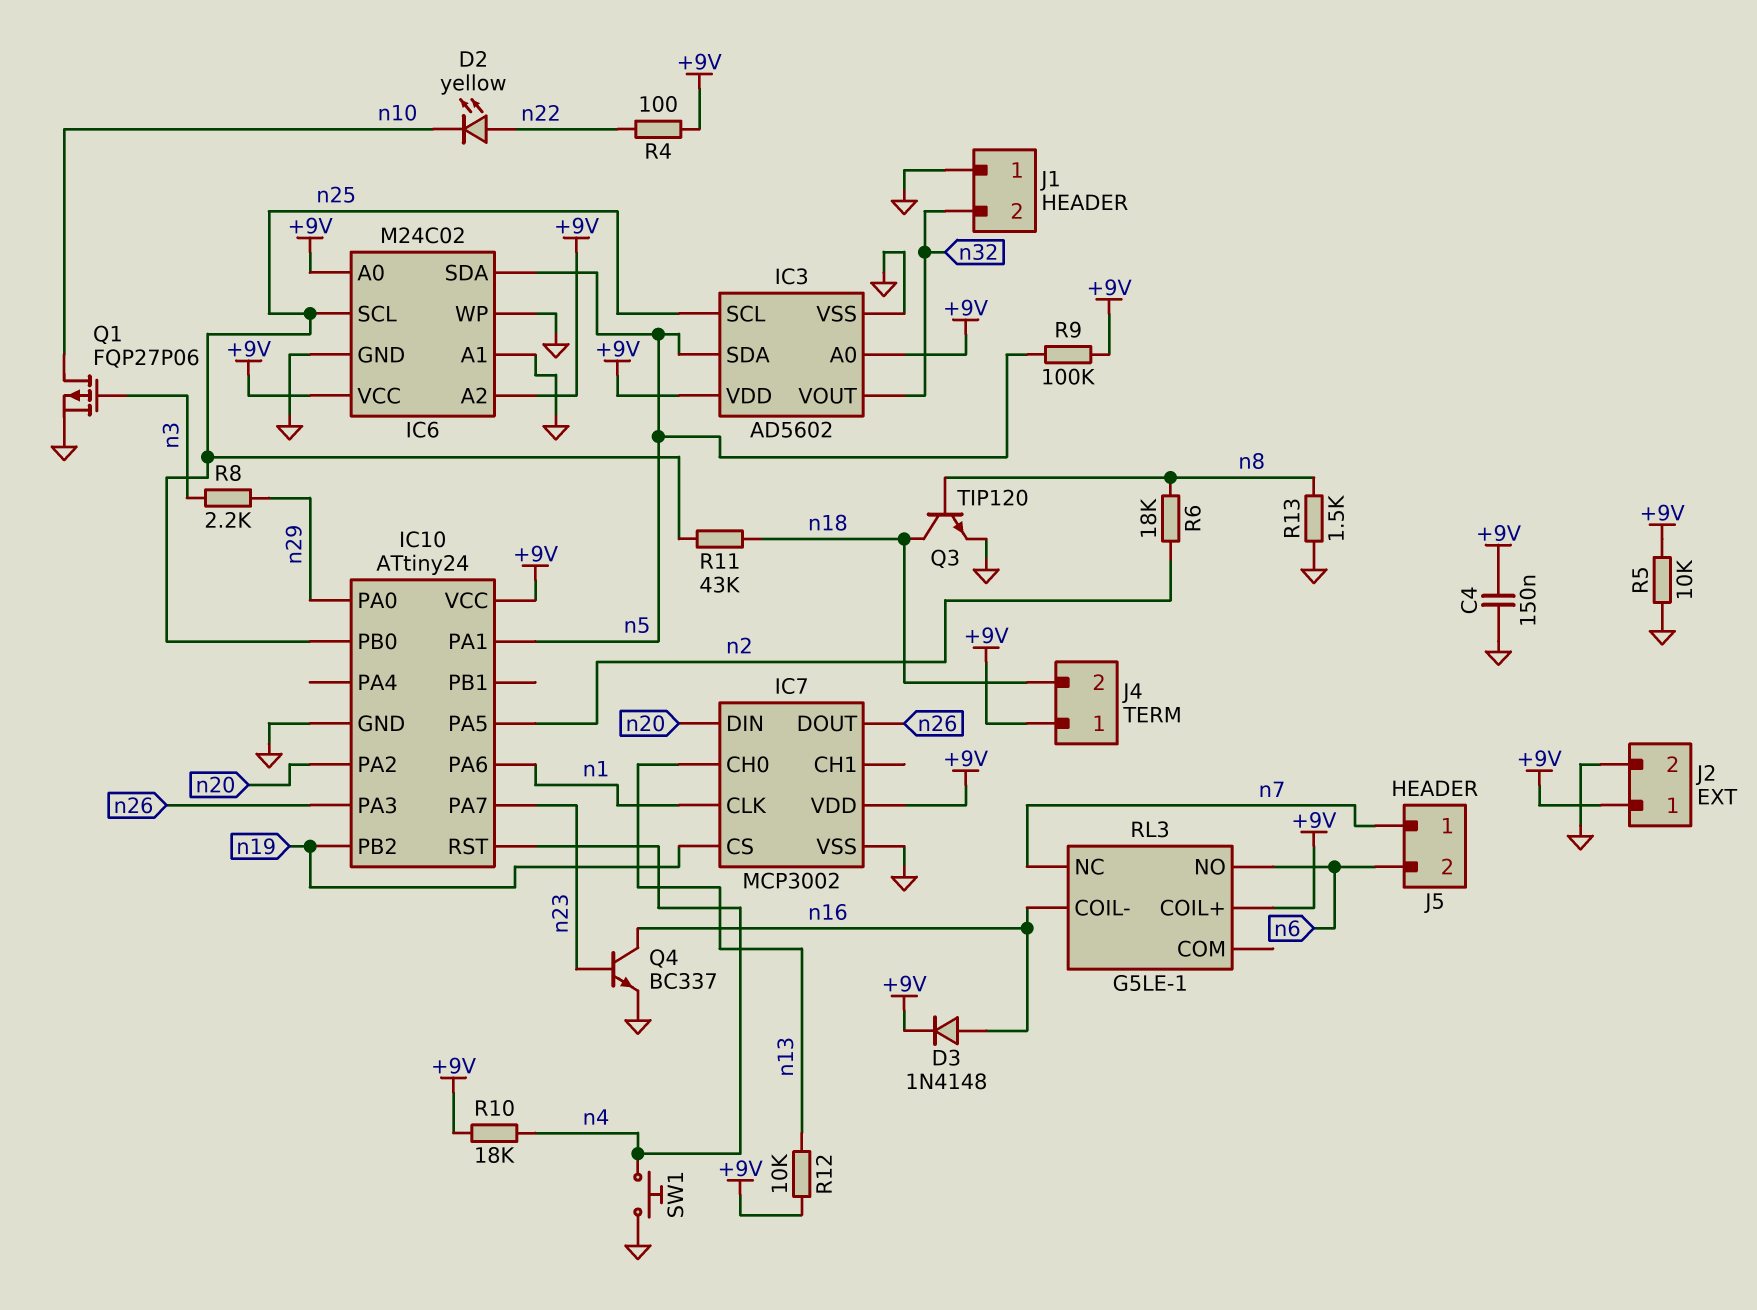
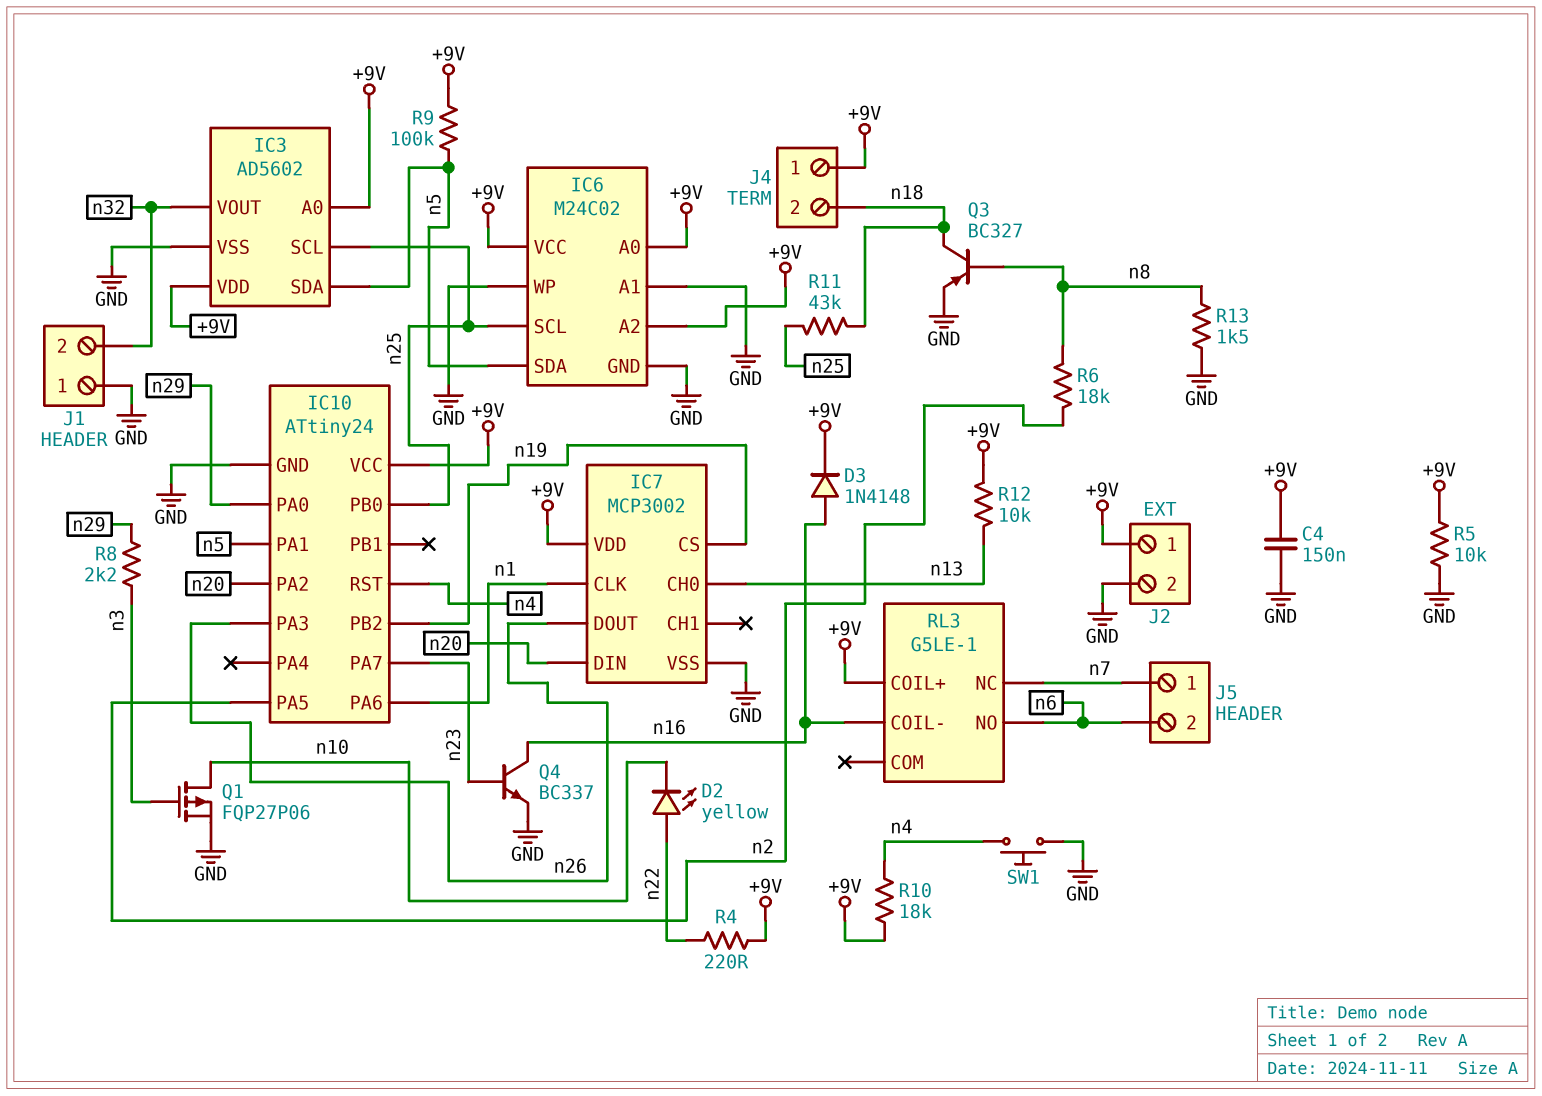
Q3: NPN TIP120 (B n8, C n18, E GND) -> PNP BC327 (B n8, C n18, E GND)
R4: 100 (+9V, n22) -> 220 (+9V, n22)

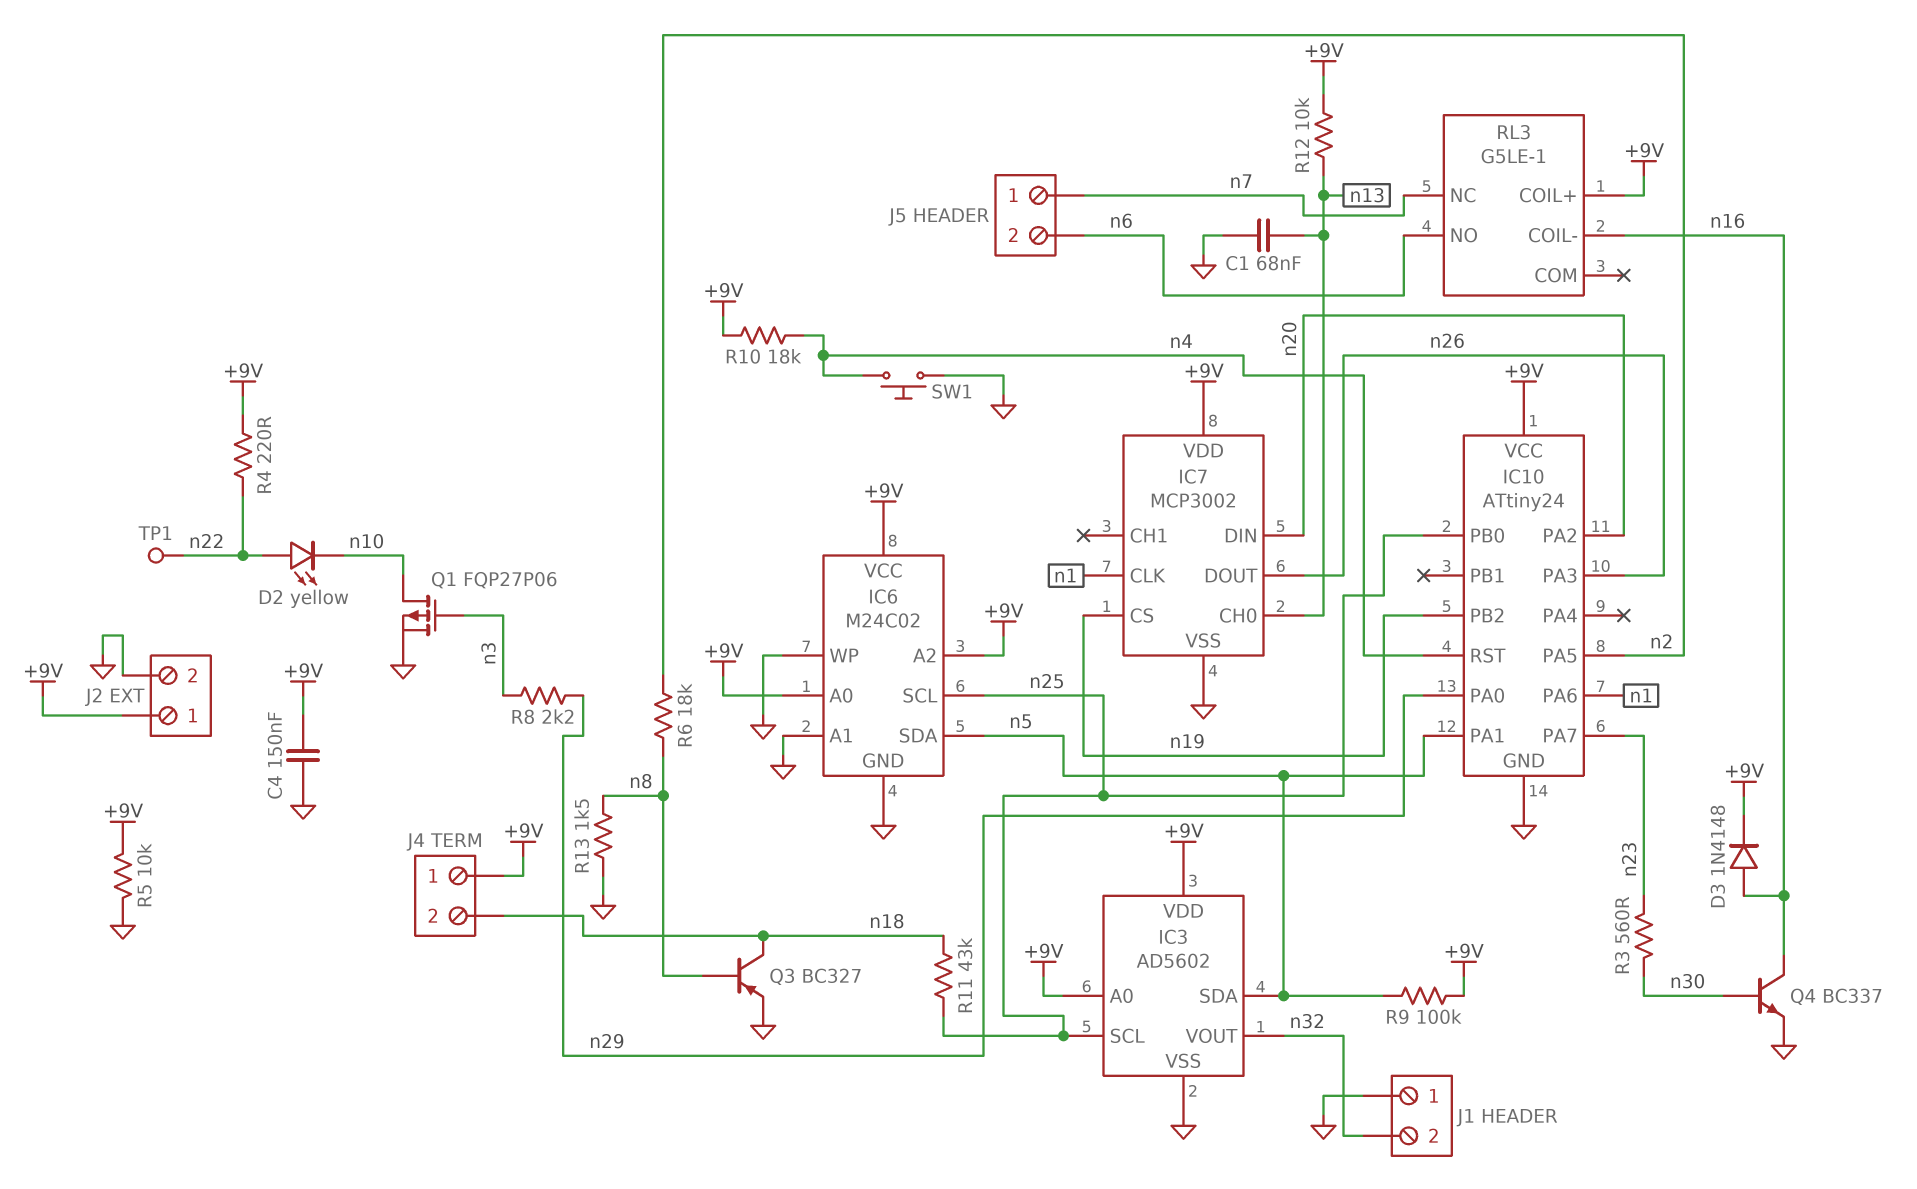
C1: none -> 68nF (GND, n13)
Q4: NPN BC337 (B n23, C n16, E GND) -> NPN BC337 (B n30, C n16, E GND)
R3: none -> 560 (n23, n30)
TP1: none -> test point (n22)

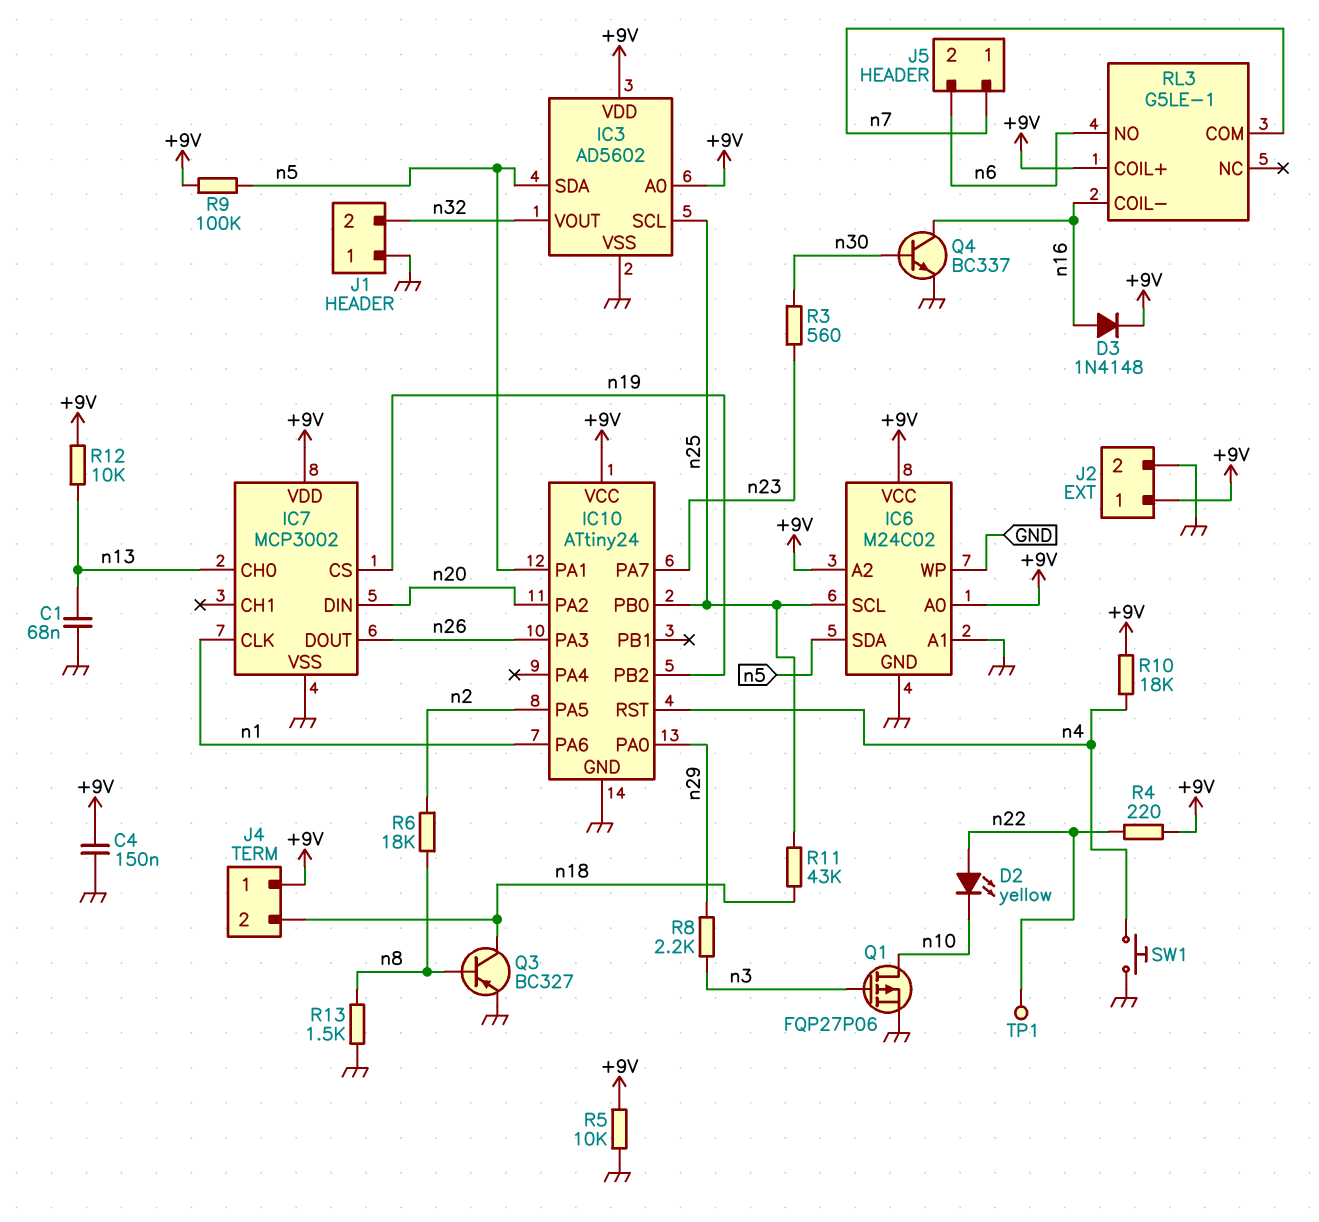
RL3 pin COM: none -> n7
RL3 pin NC: n7 -> none

